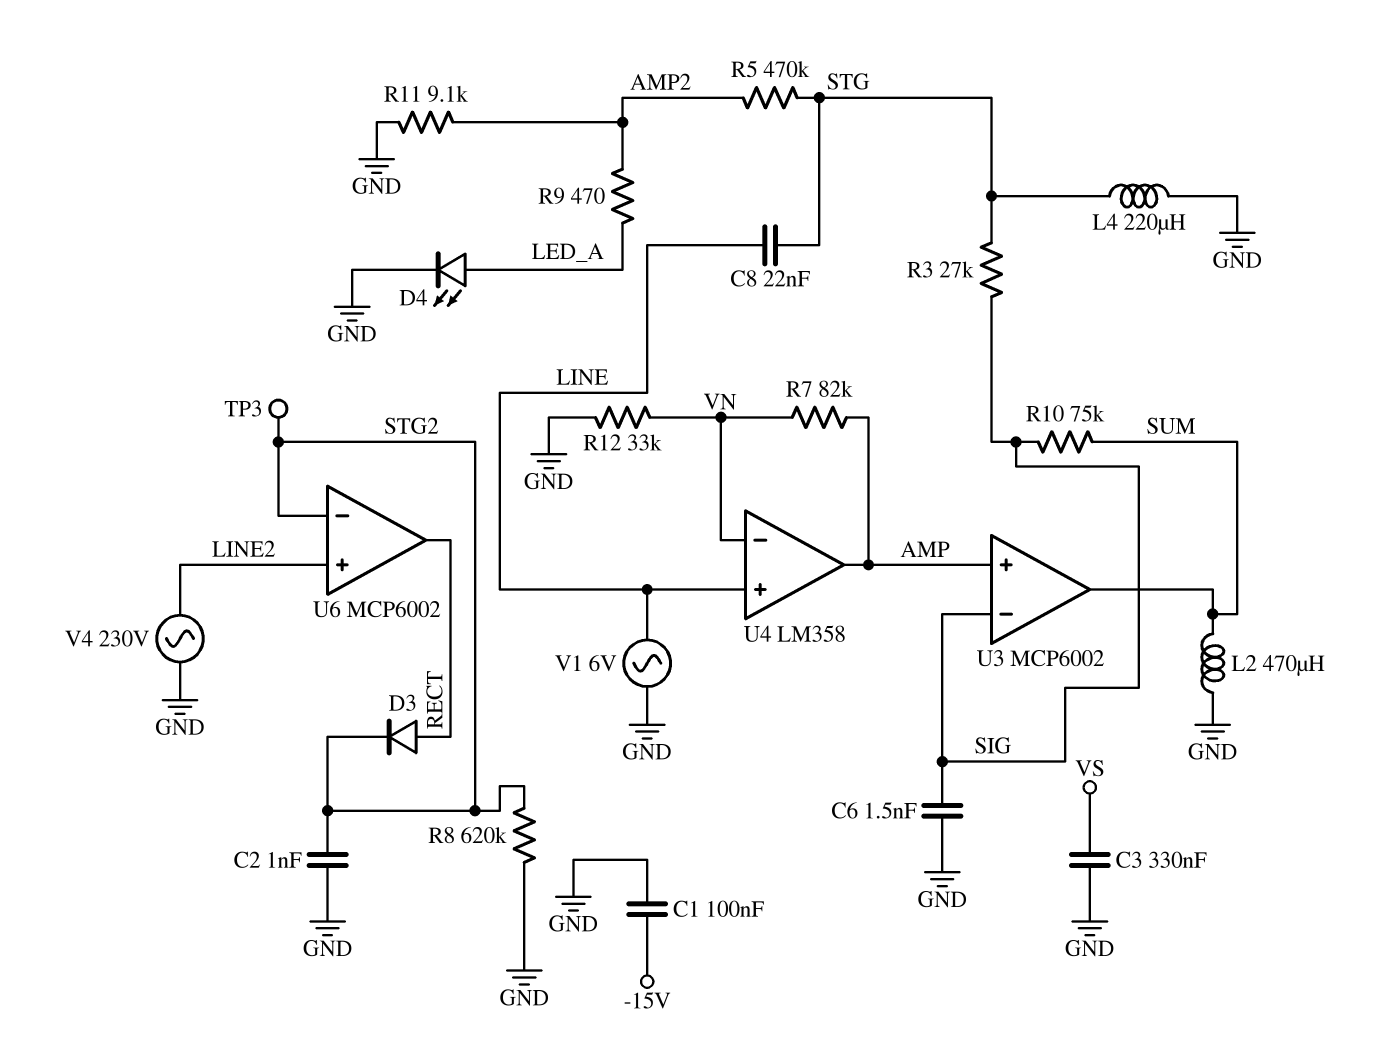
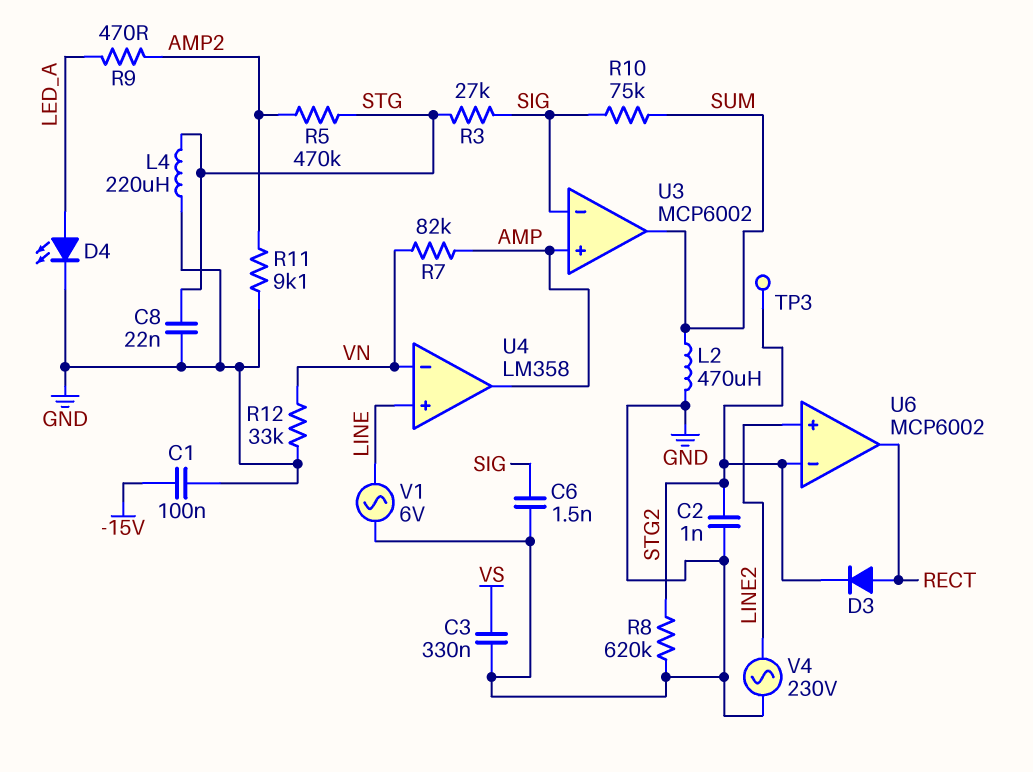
C8: 22nF (LINE, STG) -> 22nF (GND, STG)

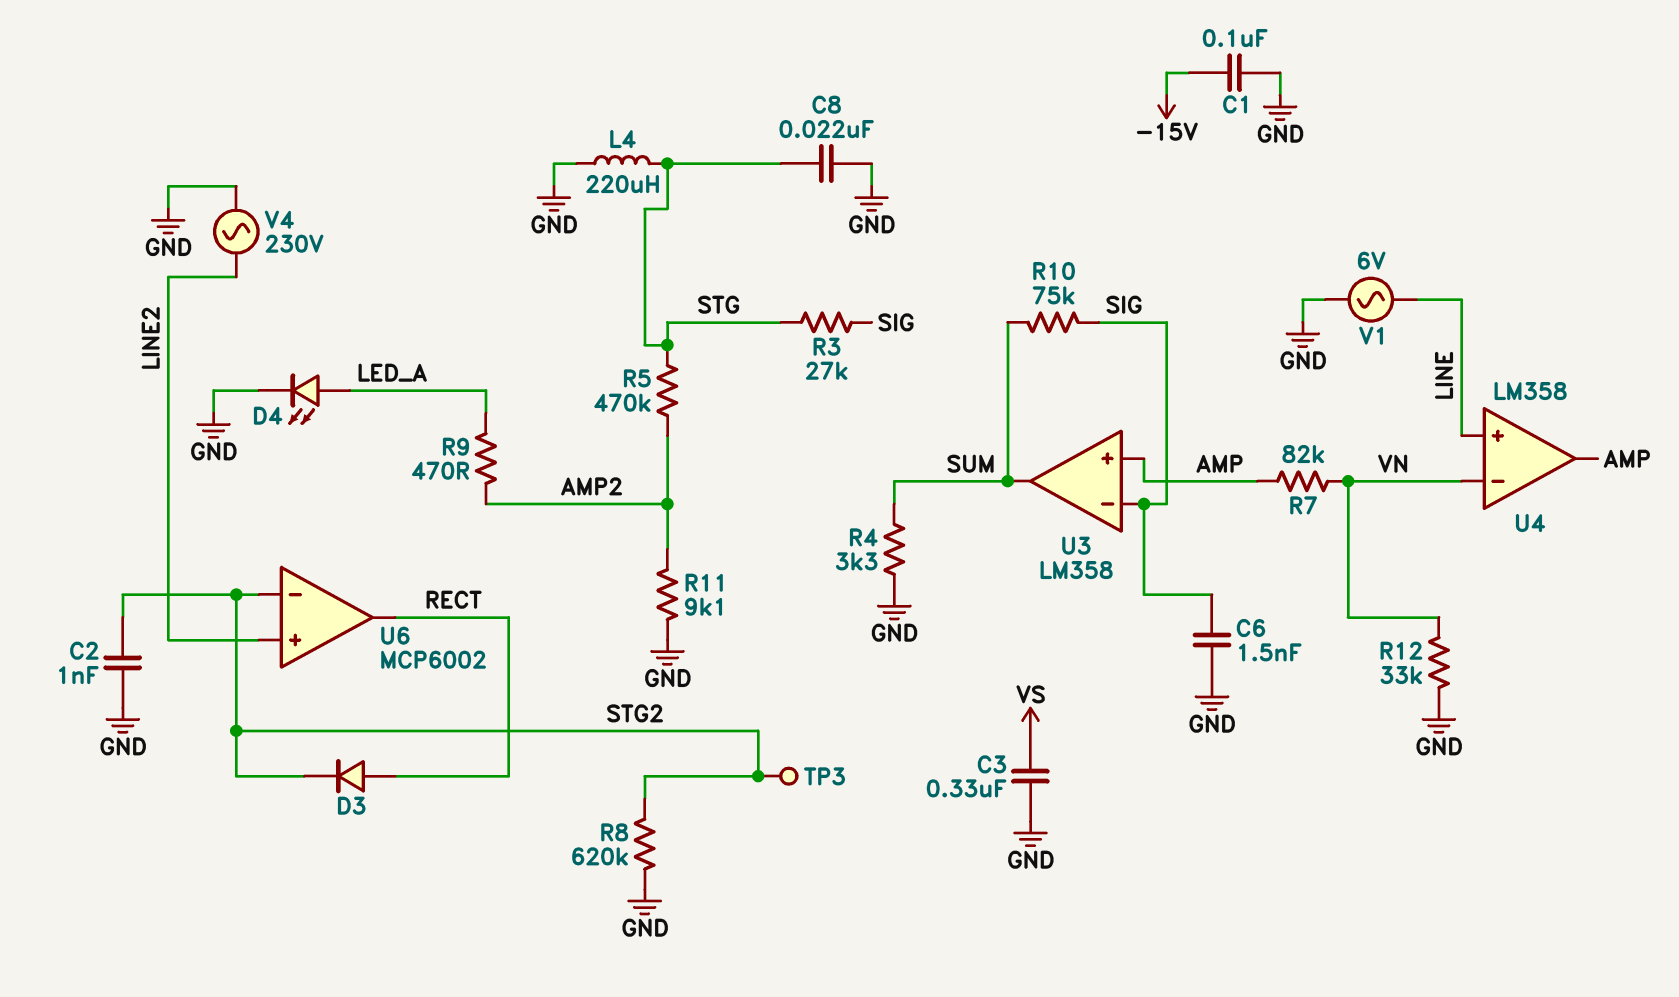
L2: 470uH (GND, SUM) -> none
R4: none -> 3.3k (GND, SUM)
U3: MCP6002 -> LM358

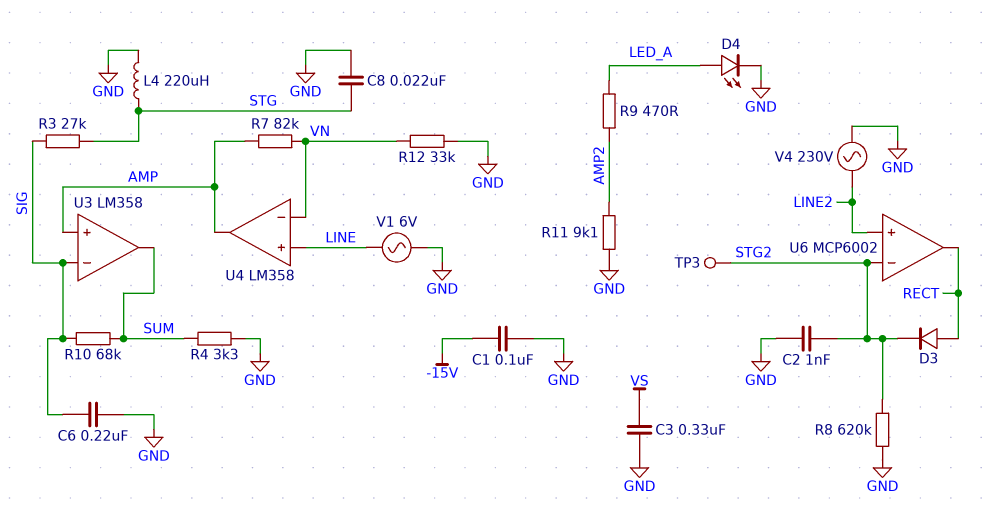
C6: 1.5nF (GND, SIG) -> 220nF (GND, SIG)
R5: 470k (AMP2, STG) -> none
R10: 75k (SIG, SUM) -> 68k (SIG, SUM)

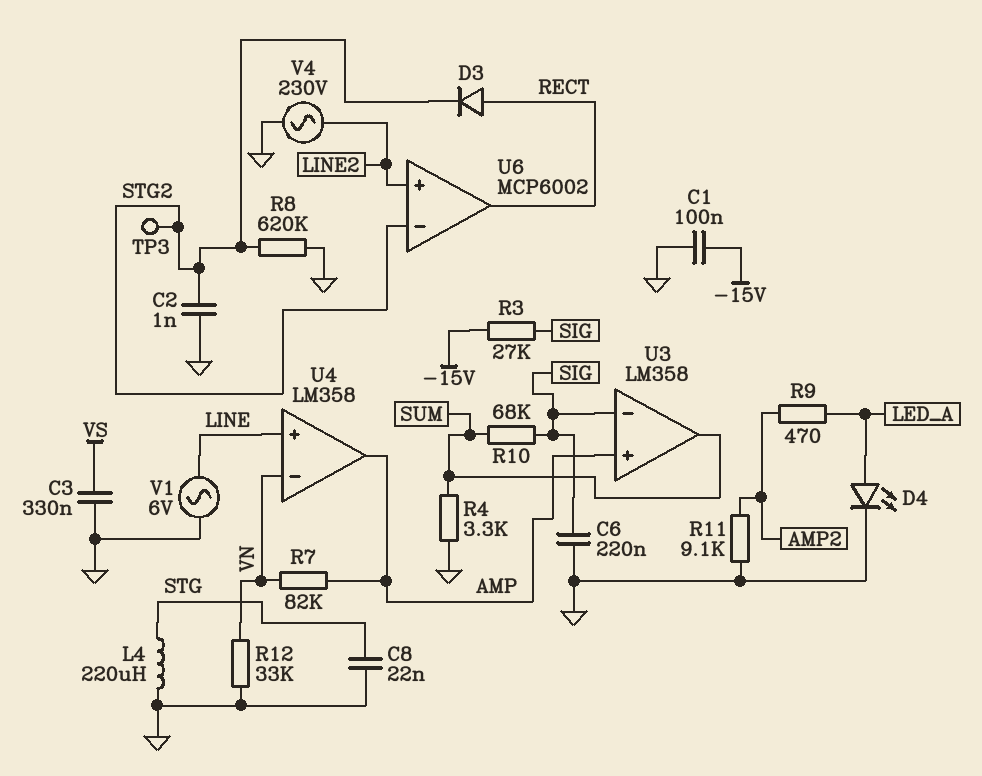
R3: 27k (SIG, STG) -> 27k (-15V, SIG)

